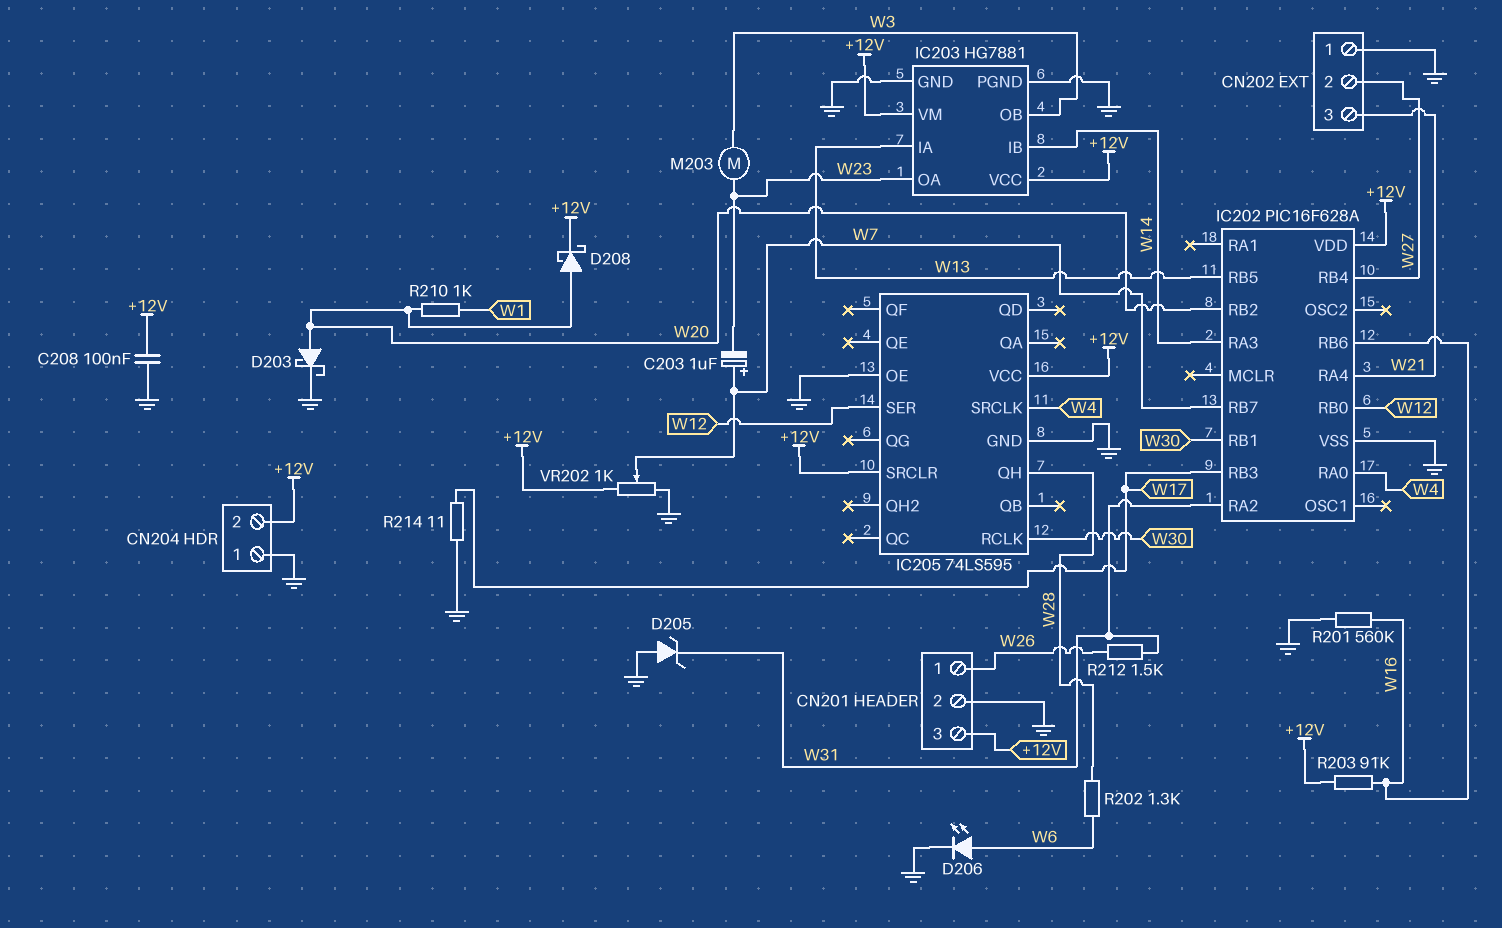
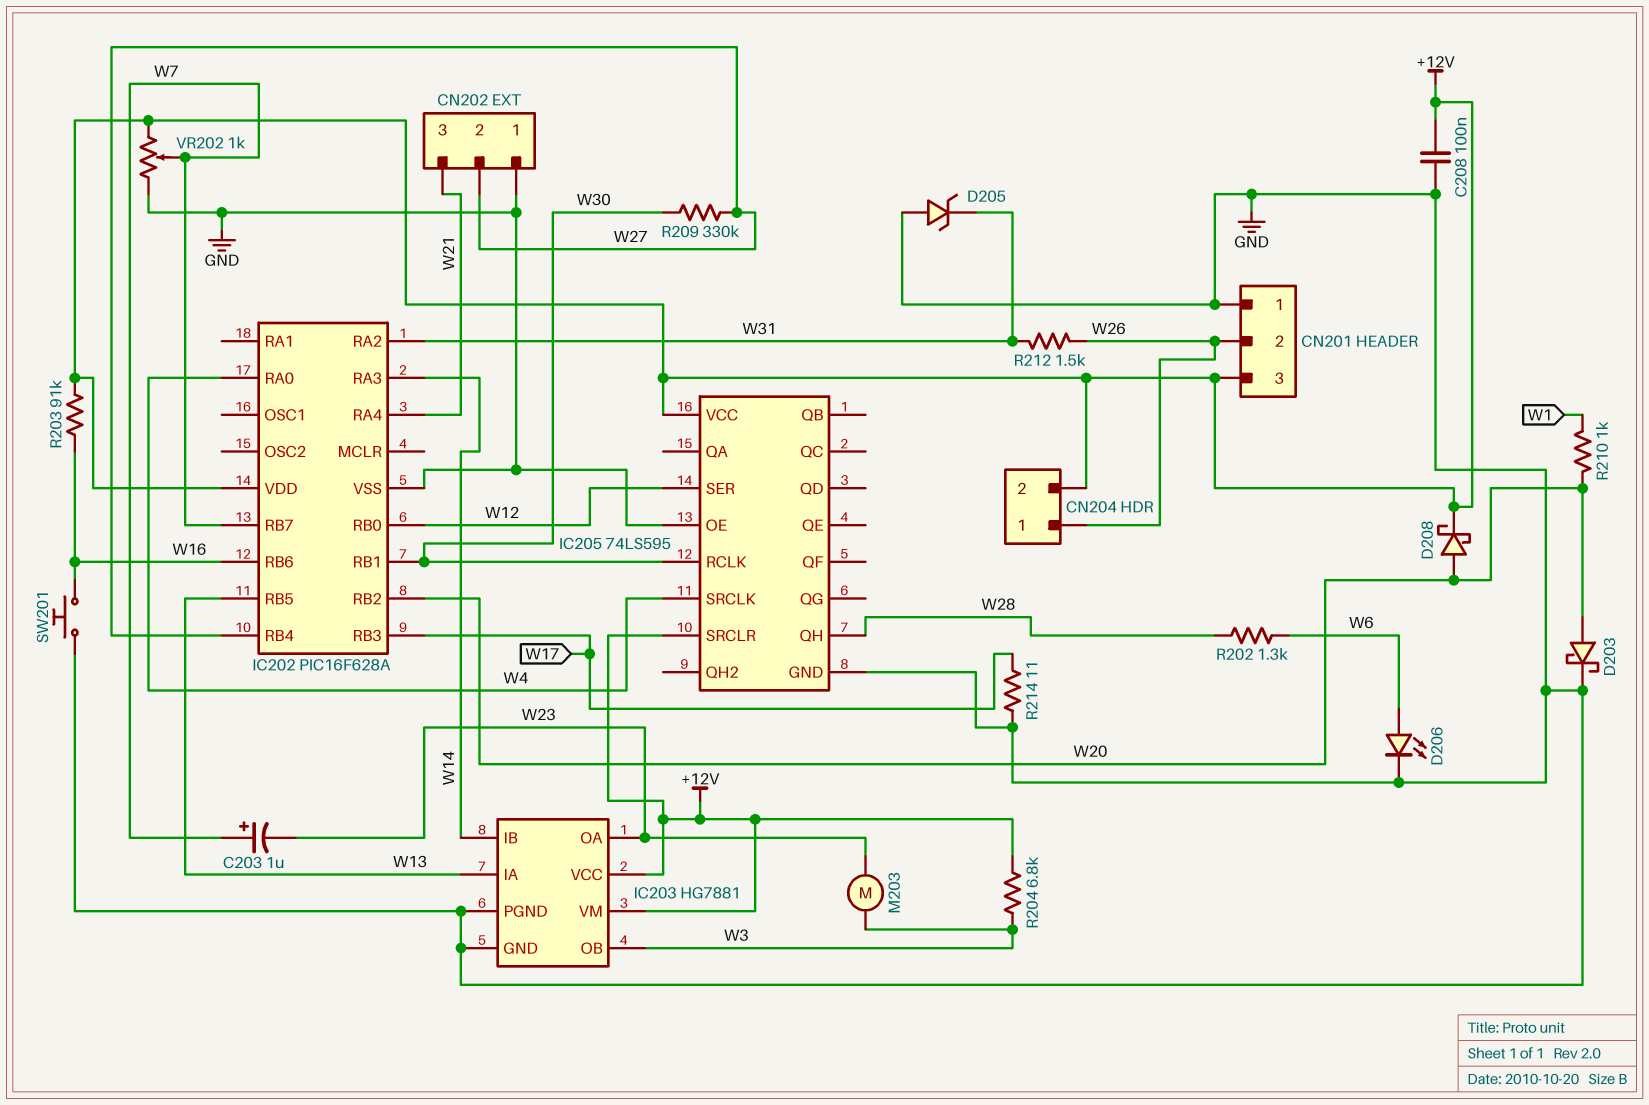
CN201 pin 1: W26 -> GND
CN201 pin 2: GND -> W26
CN204 pin 1: GND -> W26
R201: 560k (GND, W16) -> none
R204: none -> 6.8k (+12V, W3)
R209: none -> 330k (W27, W30)
SW201: none -> button (GND, W16)

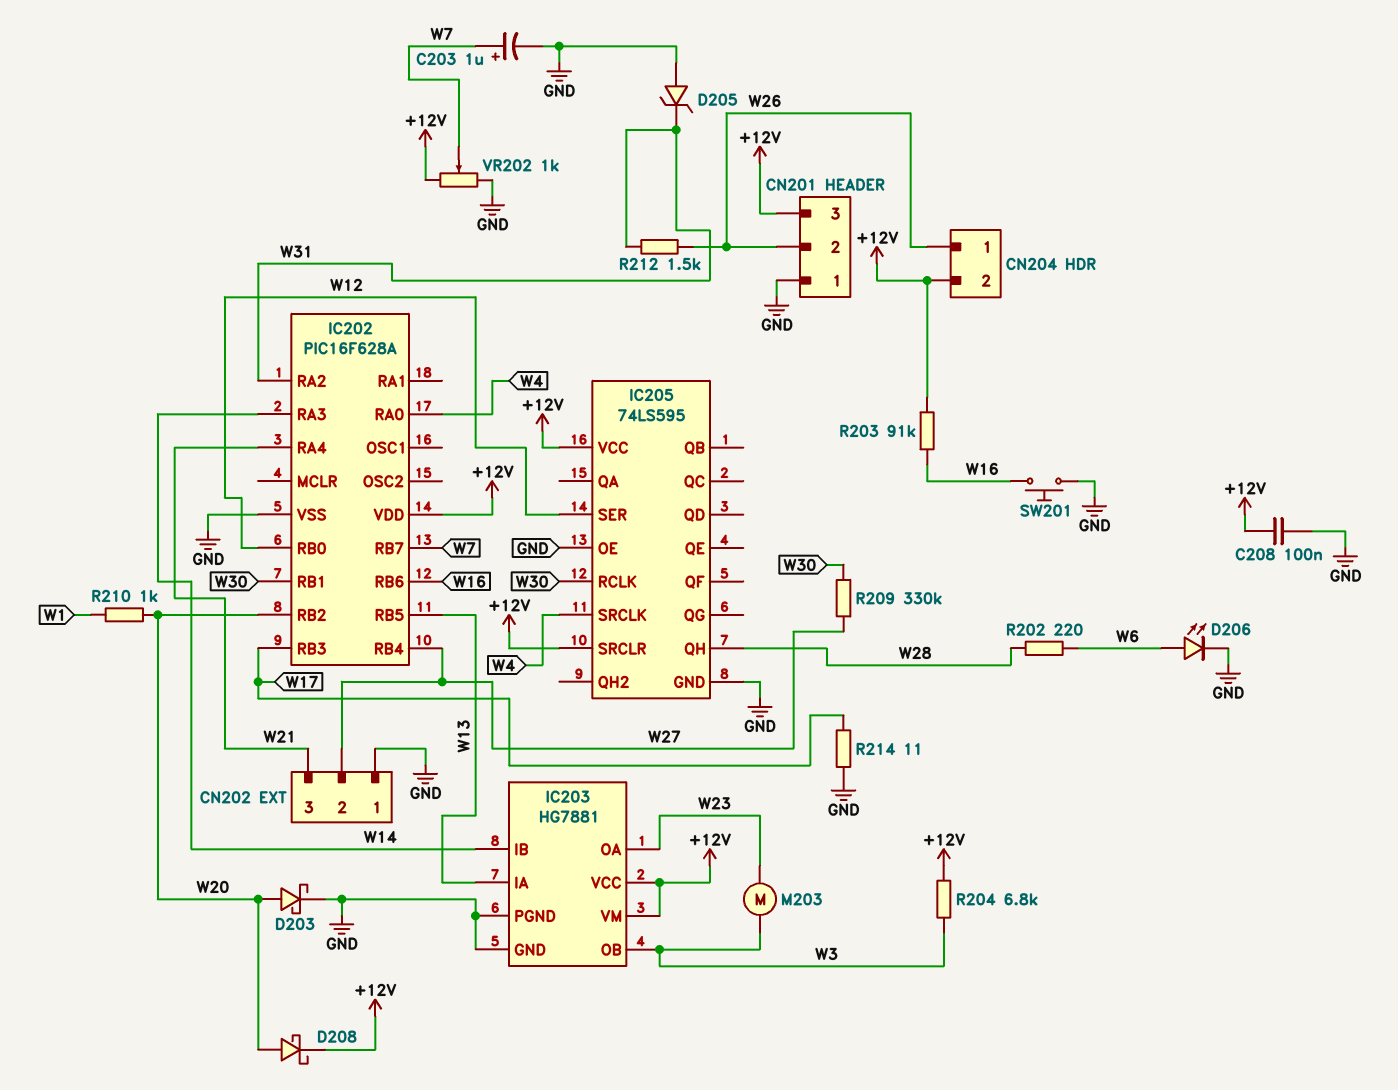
C203: 1uF (plus W7, minus W23) -> 1uF (plus W7, minus GND)
R202: 1.3k (W6, W28) -> 220 (W6, W28)

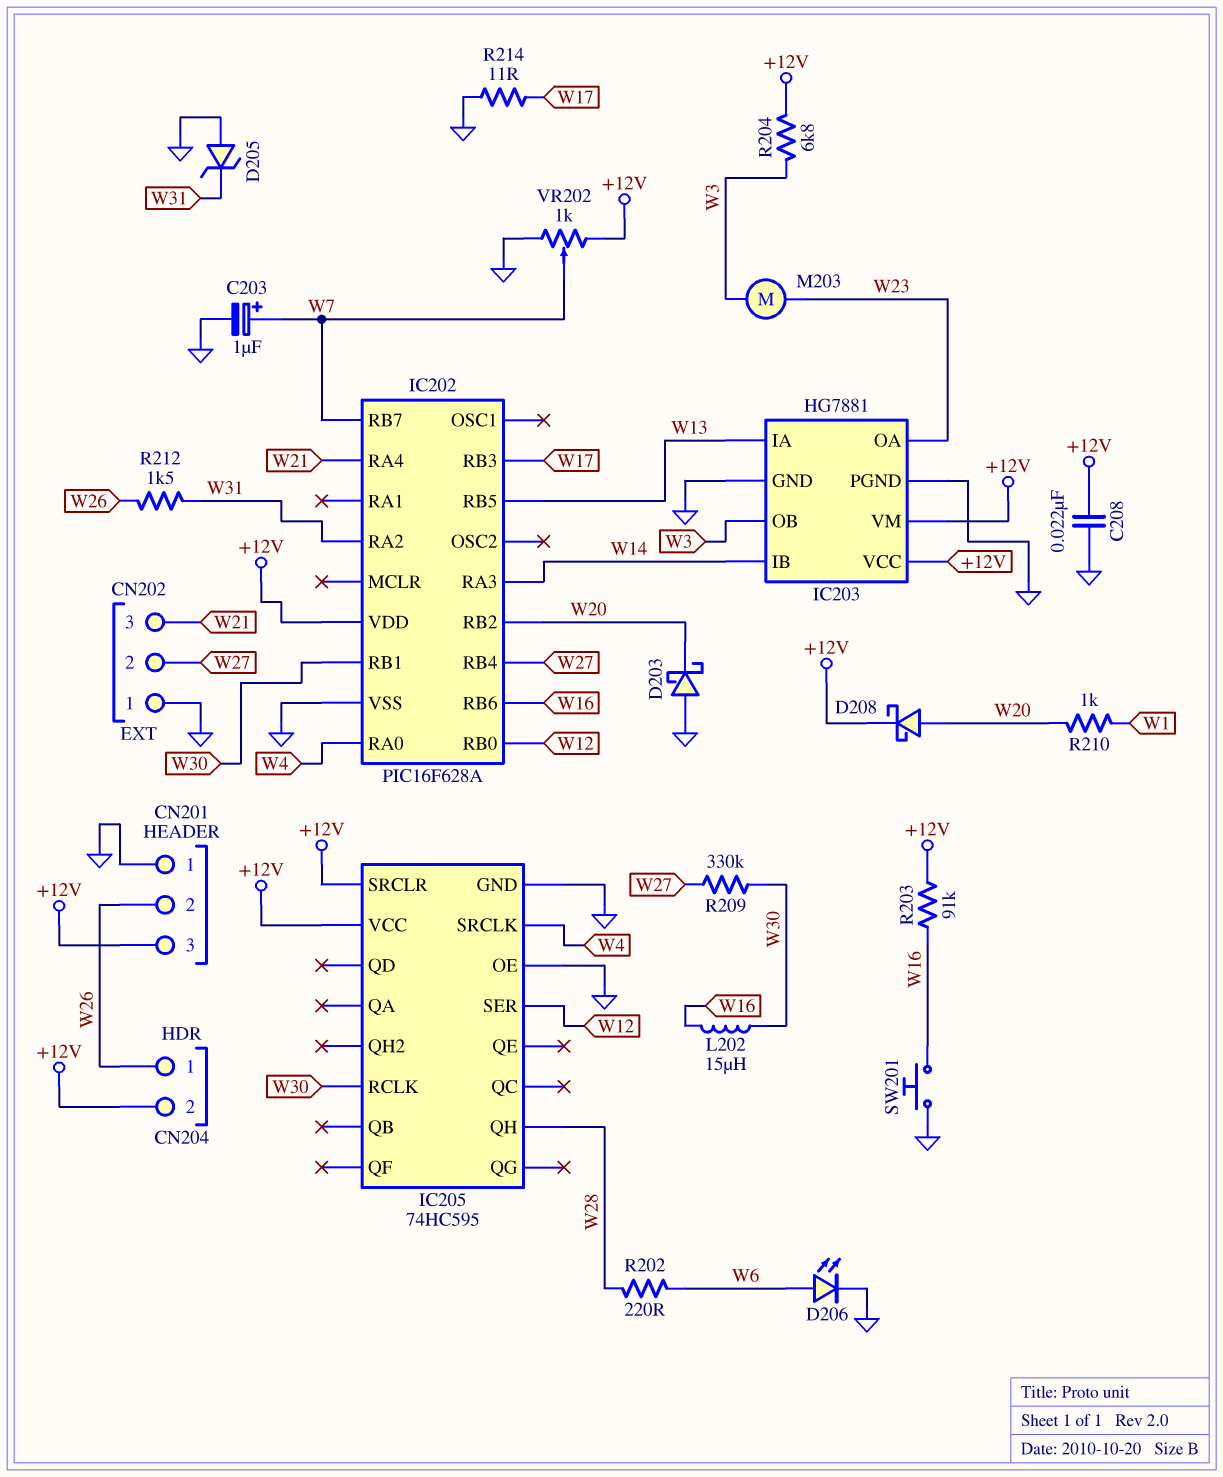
C208: 100nF (+12V, GND) -> 22nF (+12V, GND)
D203: schottky (A W20, K GND) -> schottky (A GND, K W20)
IC205: 74LS595 -> 74HC595
L202: none -> 15uH (W16, W30)

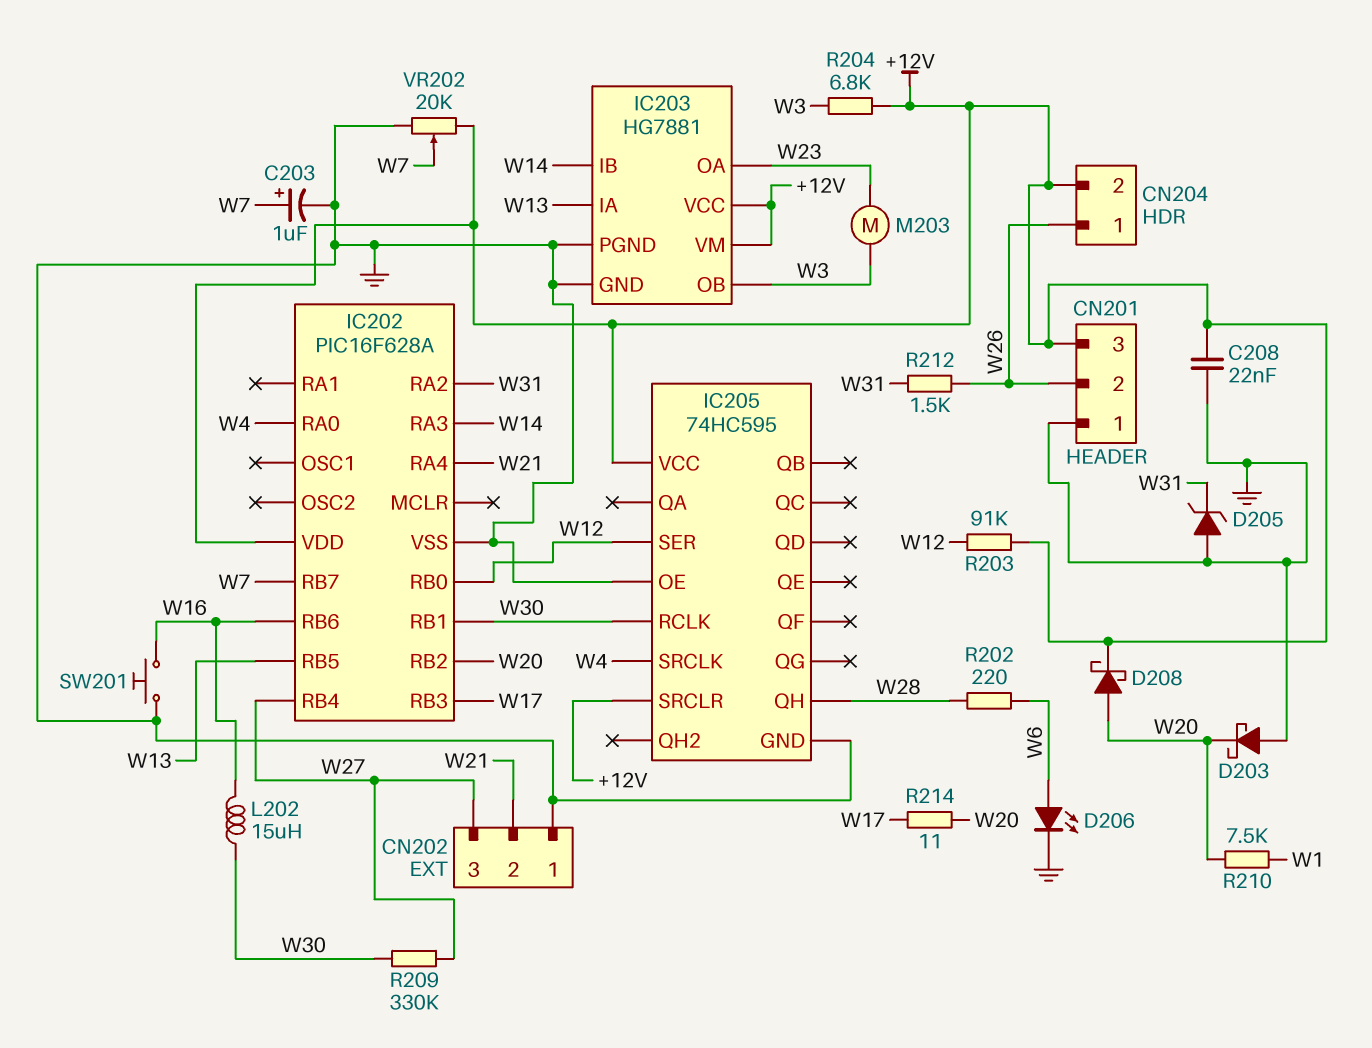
CN202 pin 2: W27 -> W21
CN202 pin 3: W21 -> W27
R203: 91k (+12V, W16) -> 91k (+12V, W12)
R210: 1k (W1, W20) -> 7.5k (W1, W20)
R214: 11 (GND, W17) -> 11 (W17, W20)
VR202: 1k (+12V, GND, wiper W7) -> 20k (+12V, GND, wiper W7)

